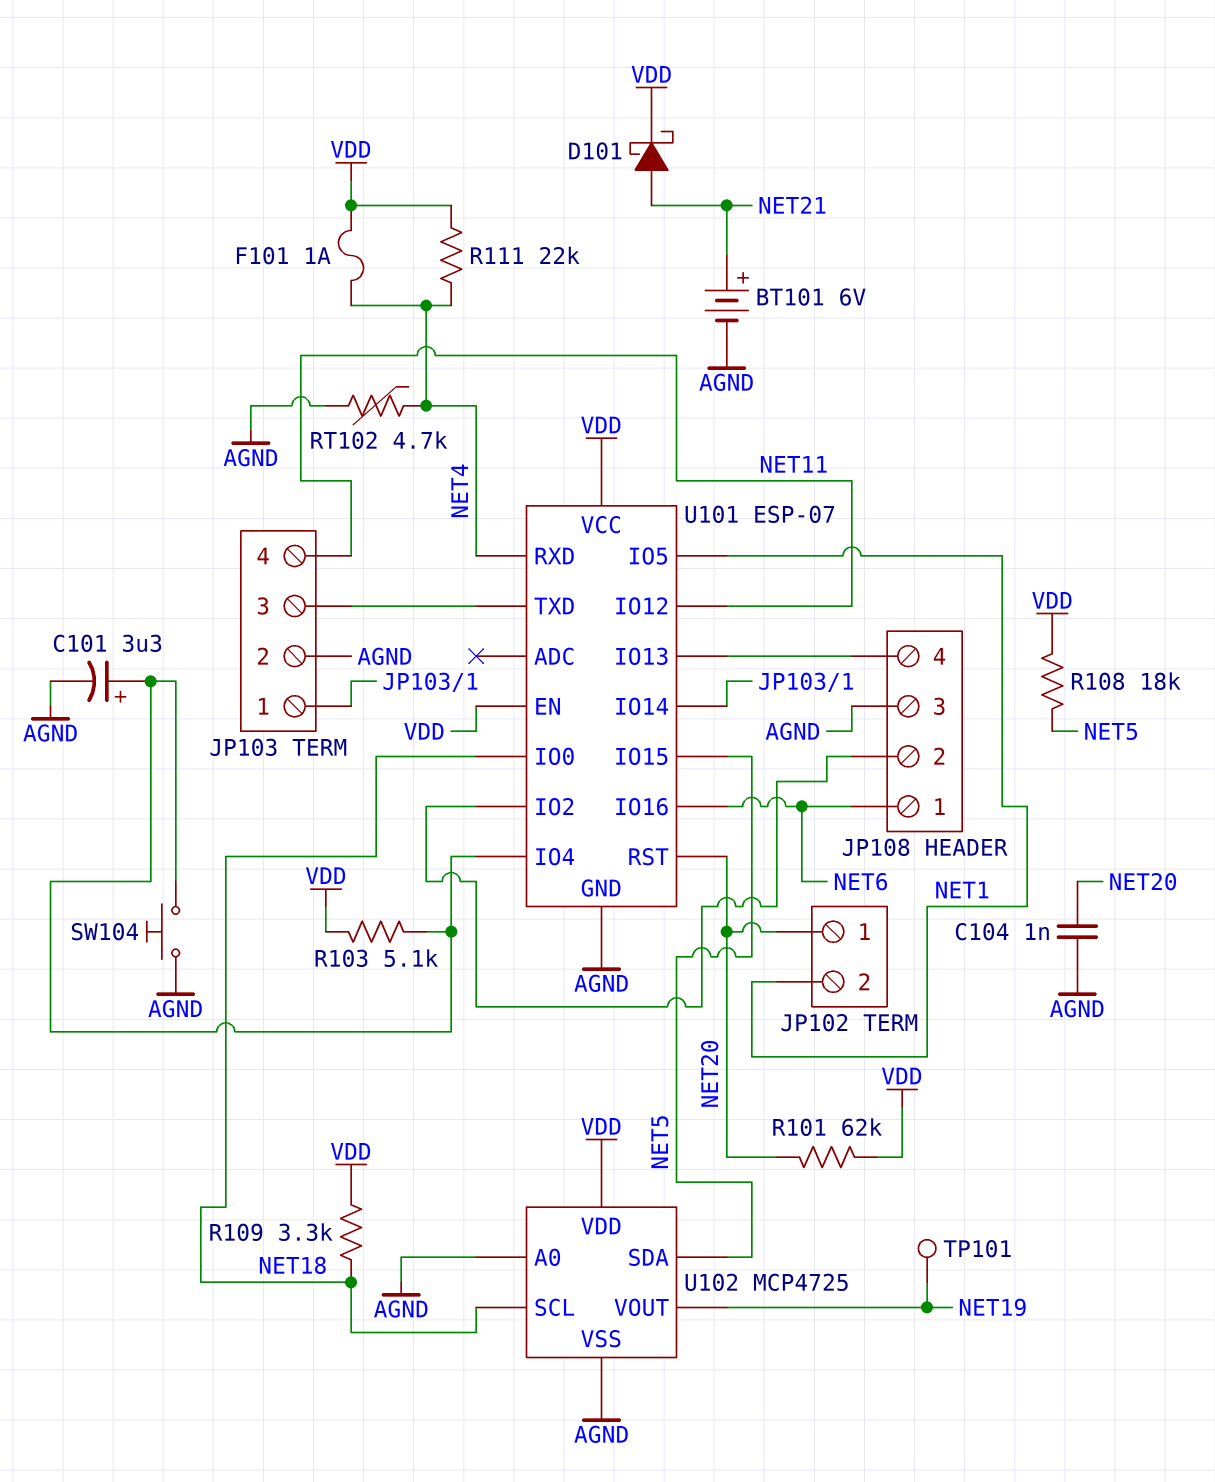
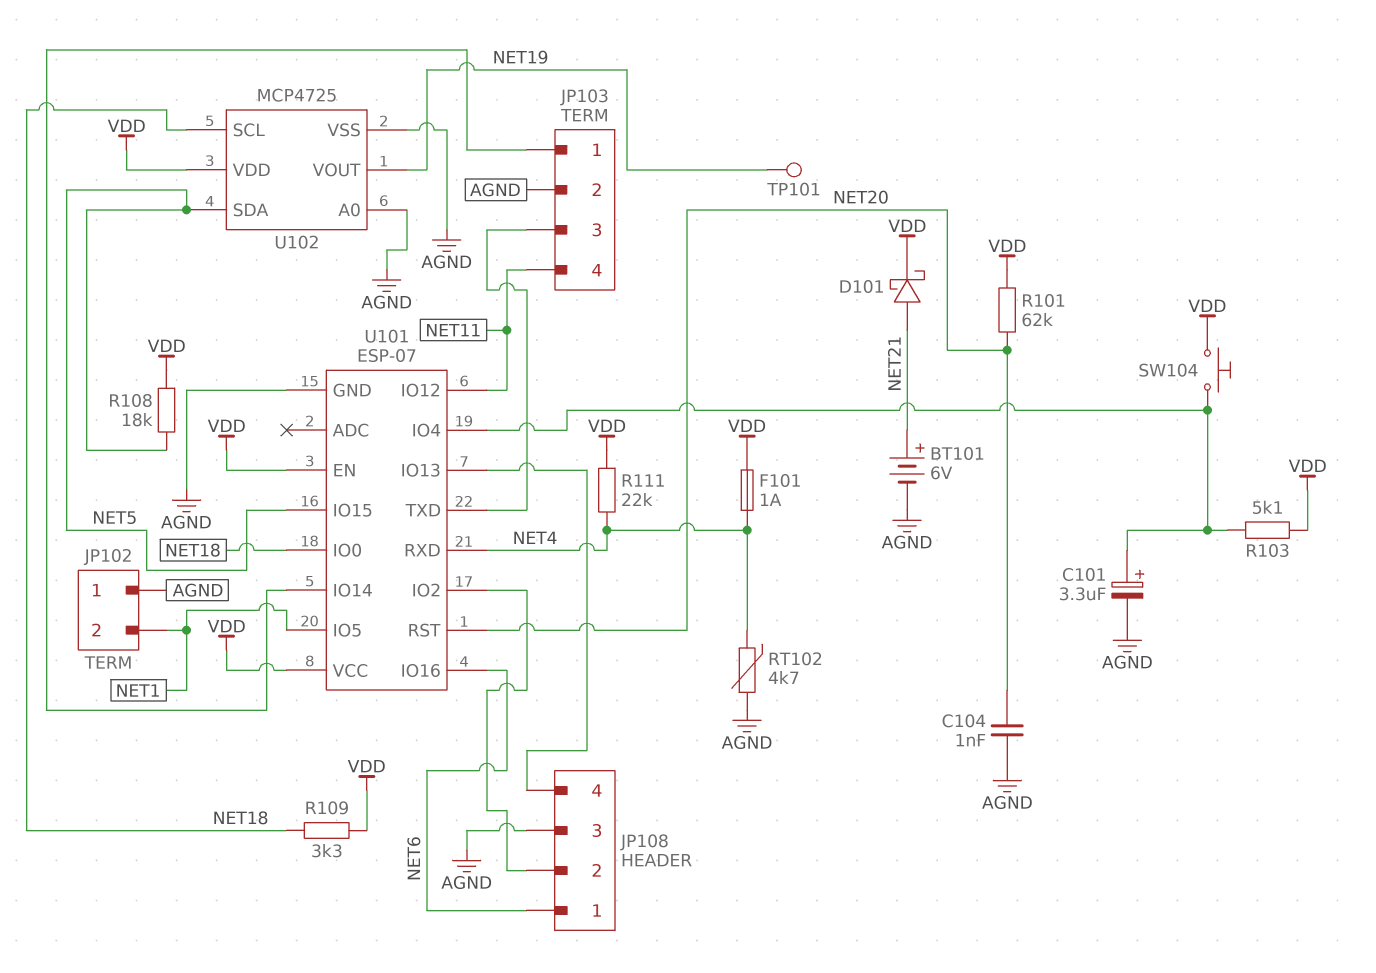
JP102 pin 1: NET20 -> AGND
SW104: button (AGND, U101/IO4) -> button (U101/IO4, VDD)

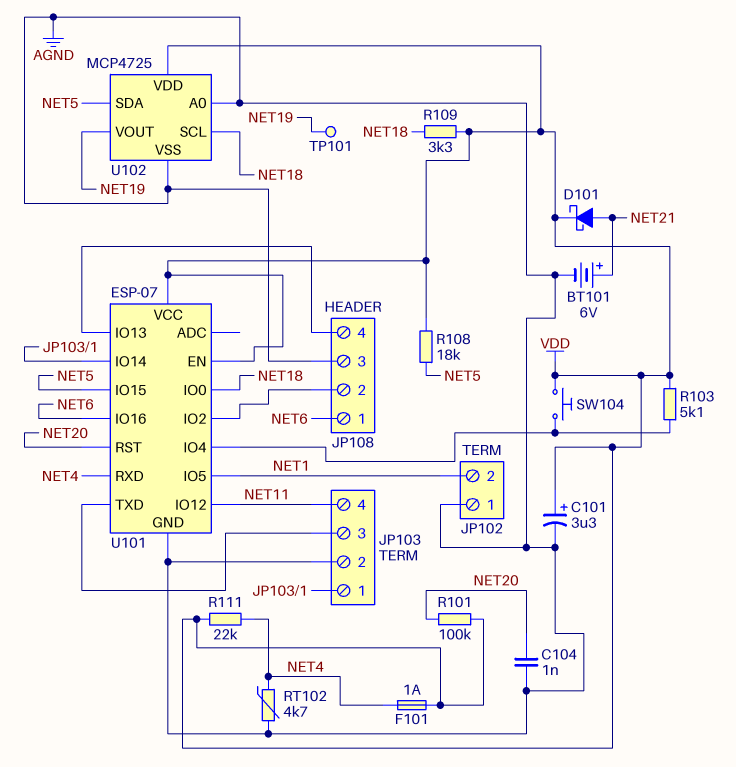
C101: 3.3uF (plus U101/IO4, minus AGND) -> 3.3uF (plus VDD, minus AGND)
R101: 62k (NET20, VDD) -> 100k (NET20, VDD)

